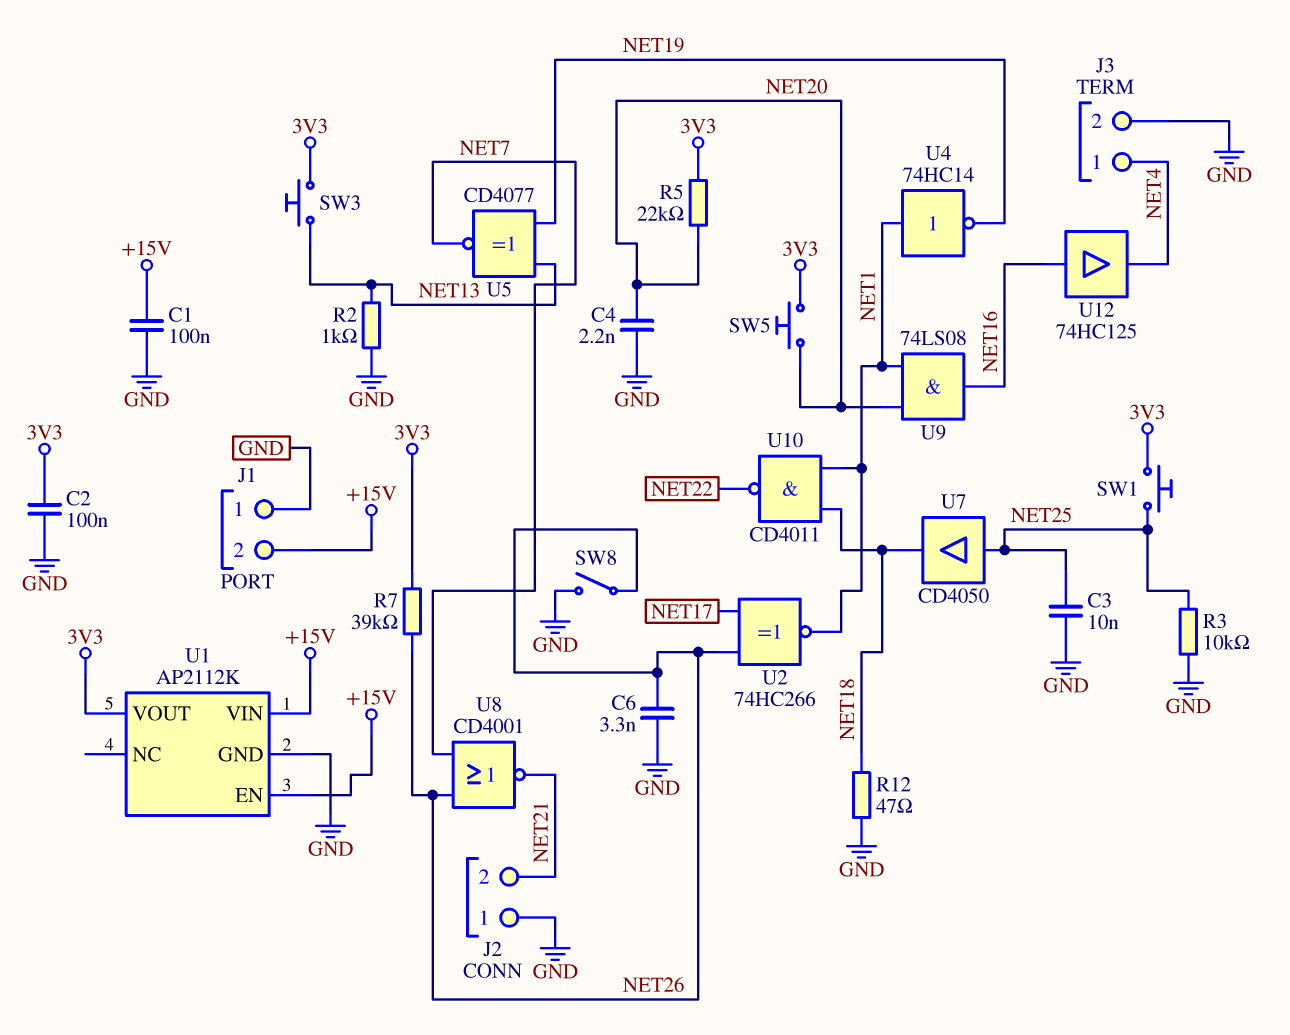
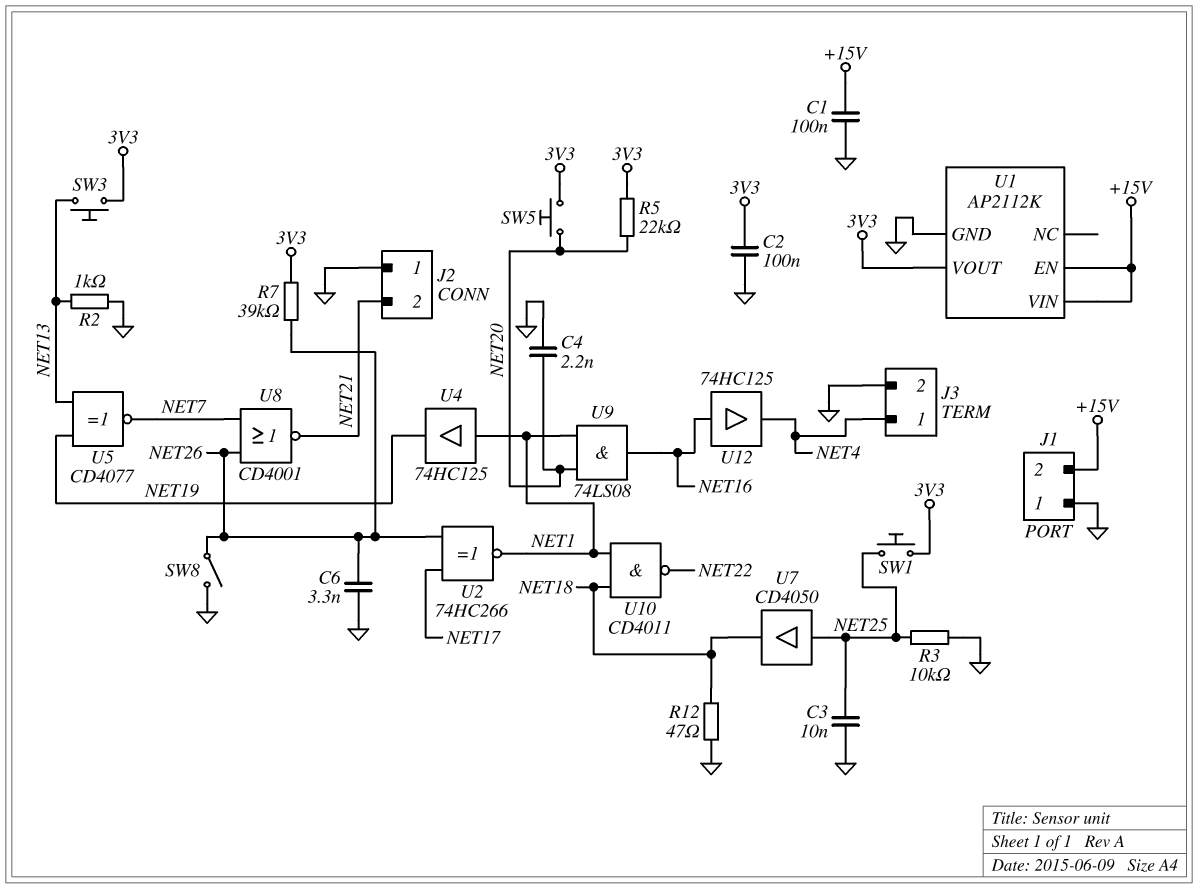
U4: NOT 74HC14 (in NET1, out NET19) -> buffer 74HC125 (in NET1, out NET19)

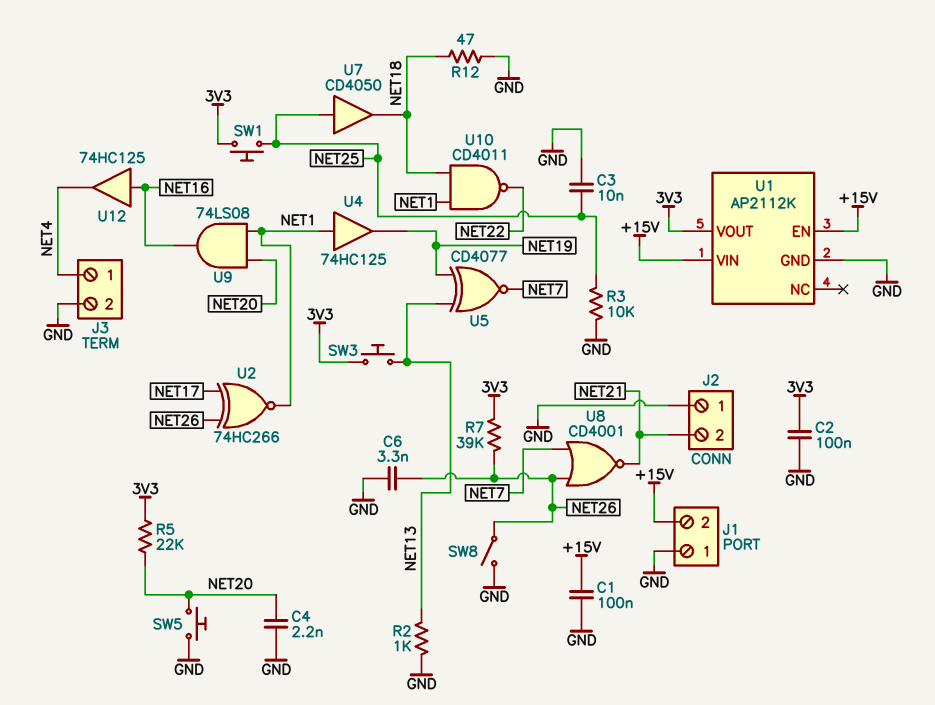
SW5: button (3V3, NET20) -> button (GND, NET20)

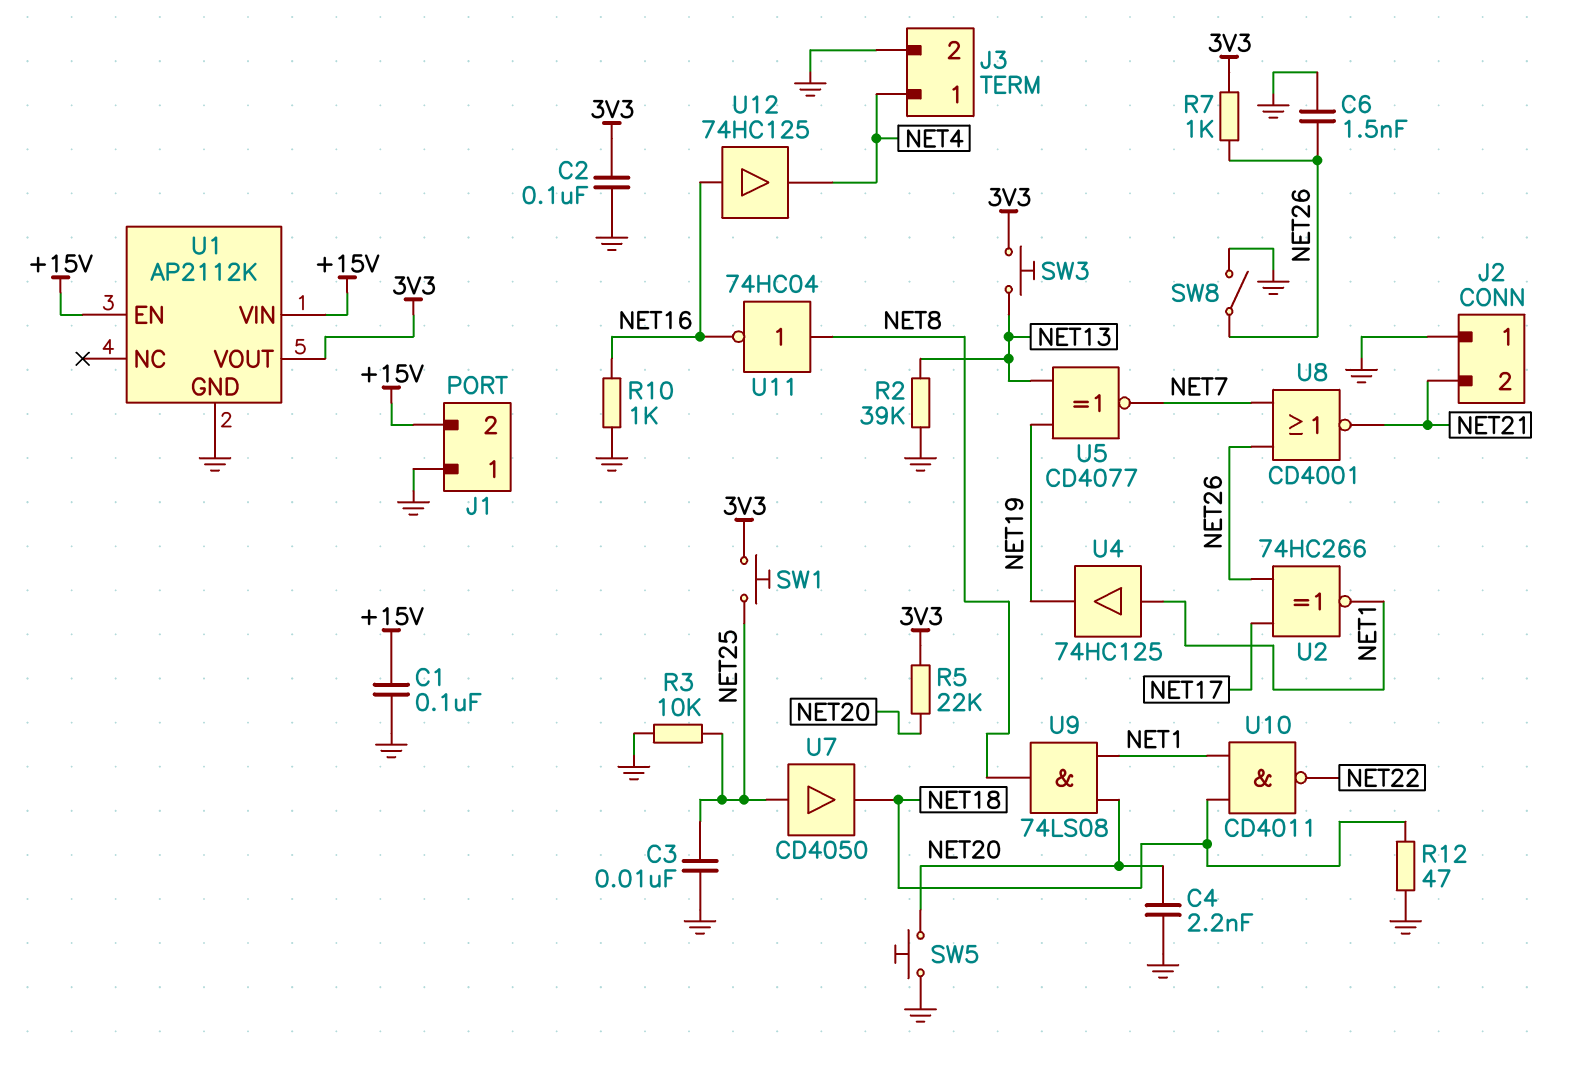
C6: 3.3nF (GND, NET26) -> 1.5nF (GND, NET26)
R2: 1k (GND, NET13) -> 39k (GND, NET13)
R7: 39k (3V3, NET26) -> 1k (3V3, NET26)
R10: none -> 1k (GND, NET16)
U9: AND 74LS08 (in NET1, in NET20, out NET16) -> AND 74LS08 (in NET1, in NET20, out NET8)
U11: none -> NOT 74HC04 (in NET8, out NET16)

